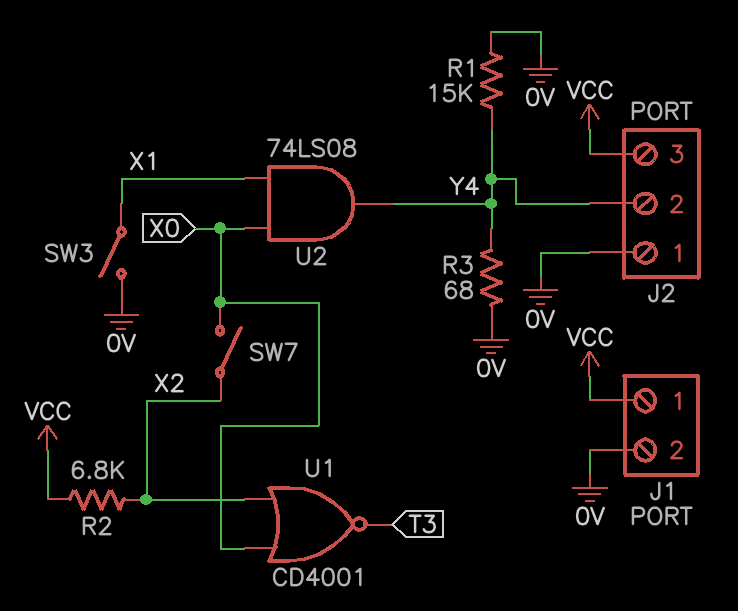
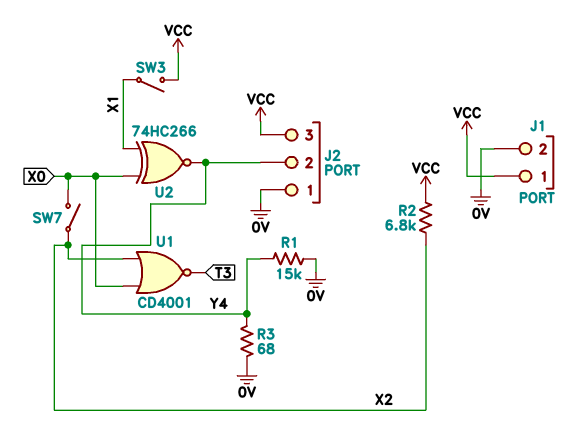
SW3: switch (0V, X1) -> switch (VCC, X1)
U2: AND 74LS08 (in X0, in X1, out Y4) -> XNOR 74HC266 (in X0, in X1, out Y4)

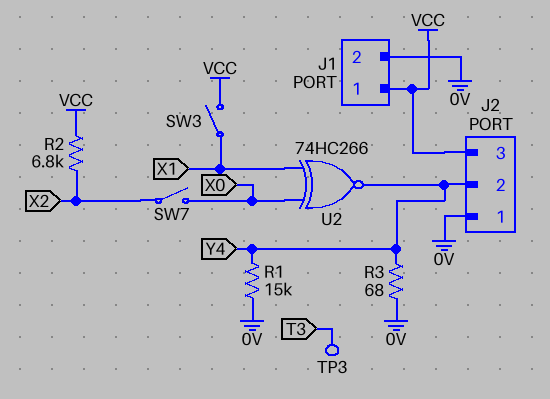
TP3: none -> test point (T3)
U1: NOR CD4001 (in X0, in X2, out T3) -> none

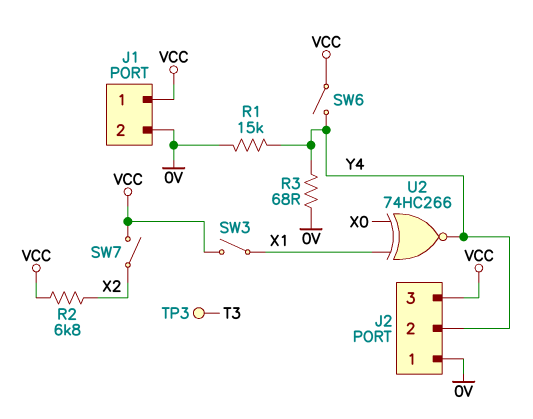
SW6: none -> switch (VCC, Y4)
SW7: switch (X0, X2) -> switch (VCC, X2)

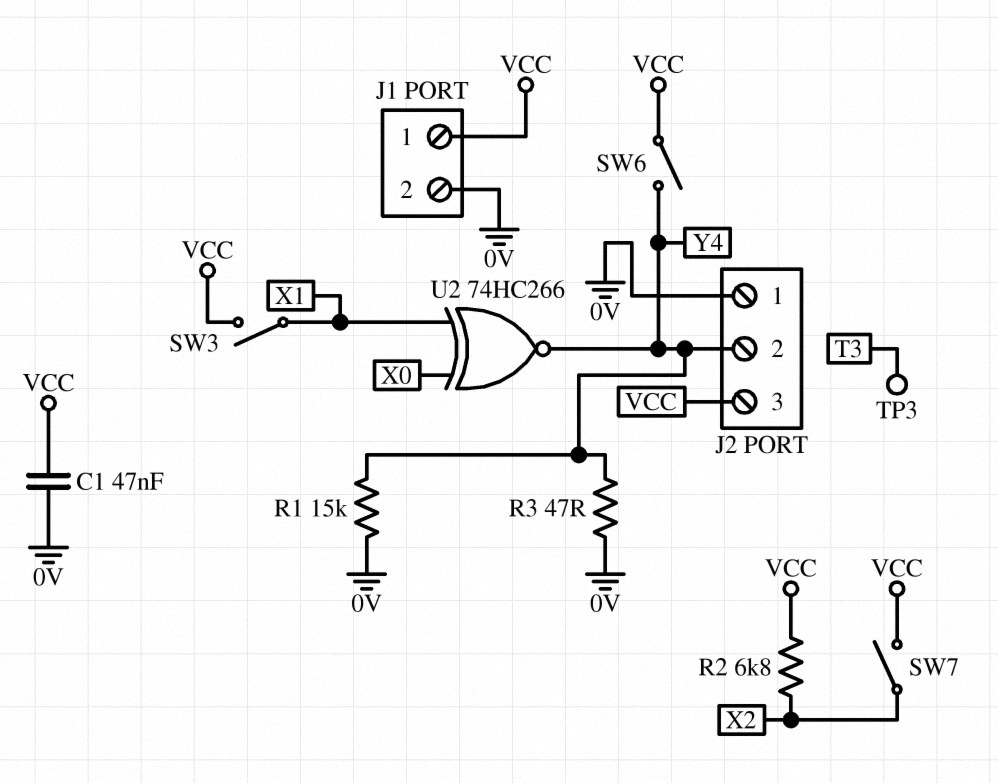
C1: none -> 47nF (0V, VCC)
R3: 68 (0V, Y4) -> 47 (0V, Y4)

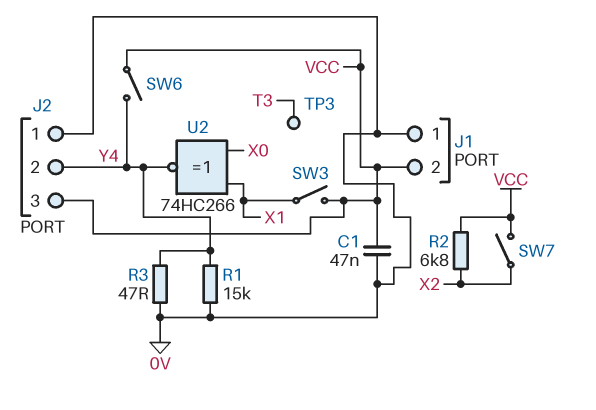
J1 pin 1: VCC -> 0V
J1 pin 2: 0V -> VCC

